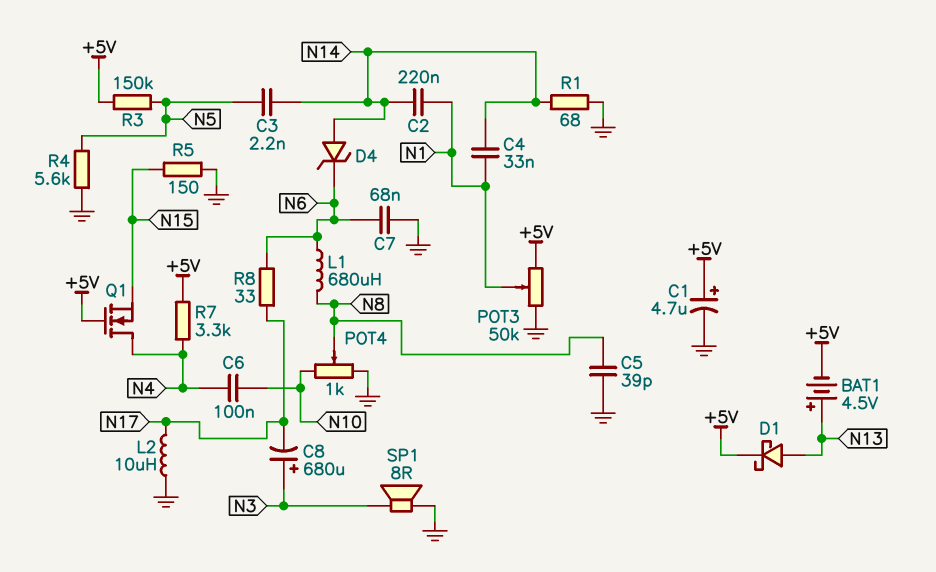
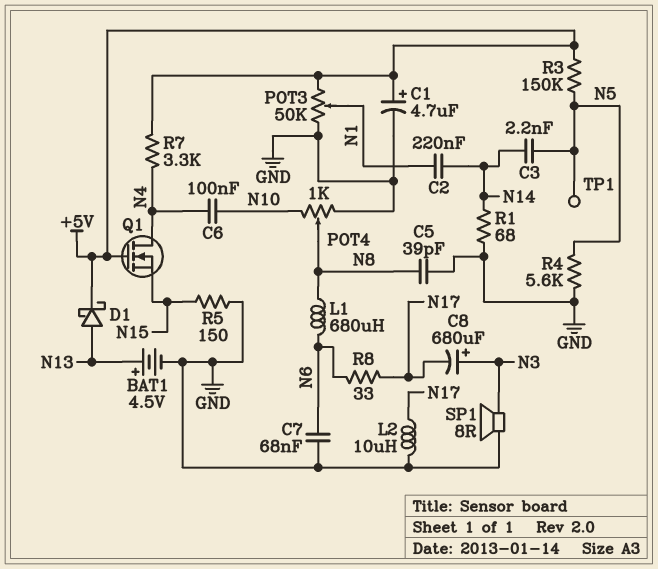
BAT1: 4.5V (plus N13, minus +5V) -> 4.5V (plus N13, minus GND)
C4: 33nF (N1, N14) -> none
D4: zener (A N14, K N6) -> none
TP1: none -> test point (N5)

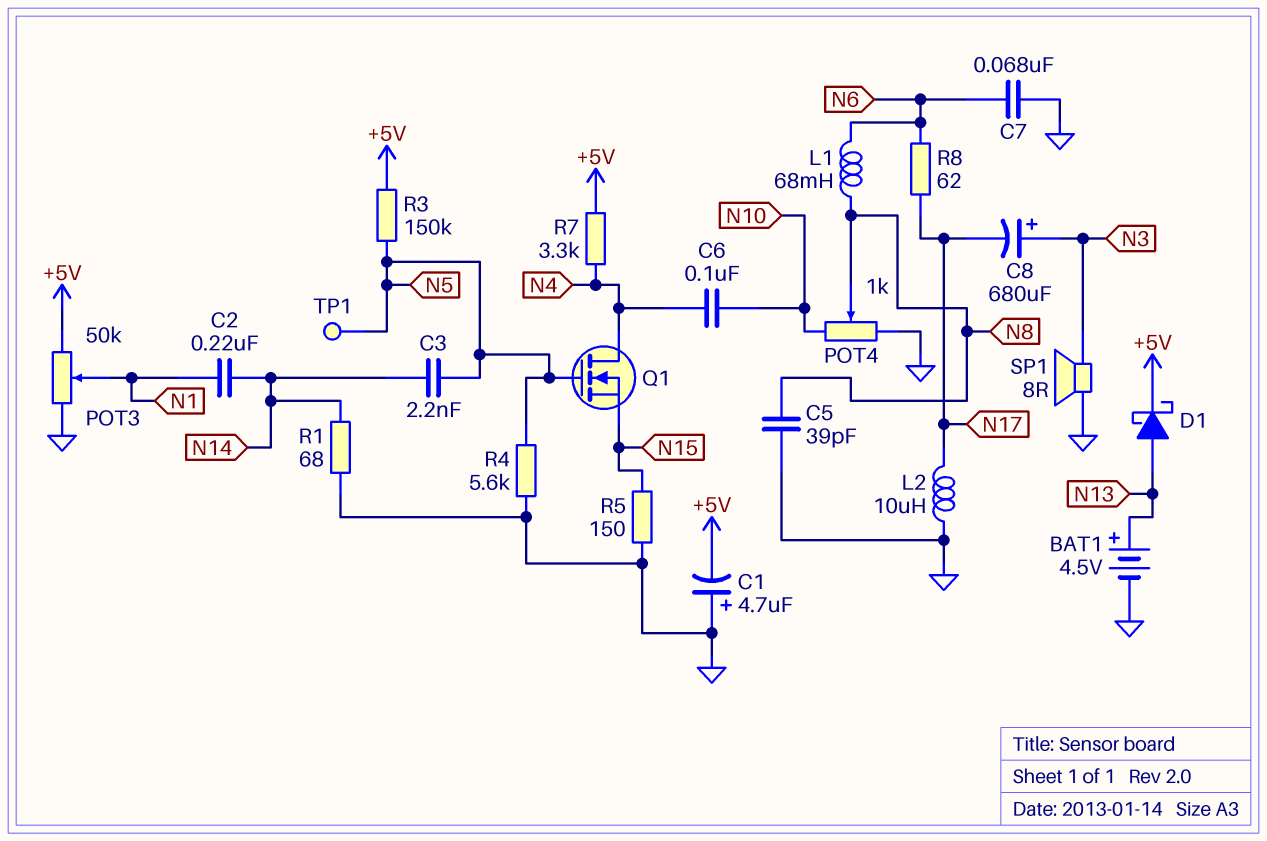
C1: 4.7uF (plus +5V, minus GND) -> 4.7uF (plus GND, minus +5V)
L1: 680uH (N6, N8) -> 68mH (N6, N8)
Q1: NMOS (G +5V, D N4, S N15) -> NMOS (G N5, D N4, S N15)
R8: 33 (N6, N17) -> 62 (N6, N17)

